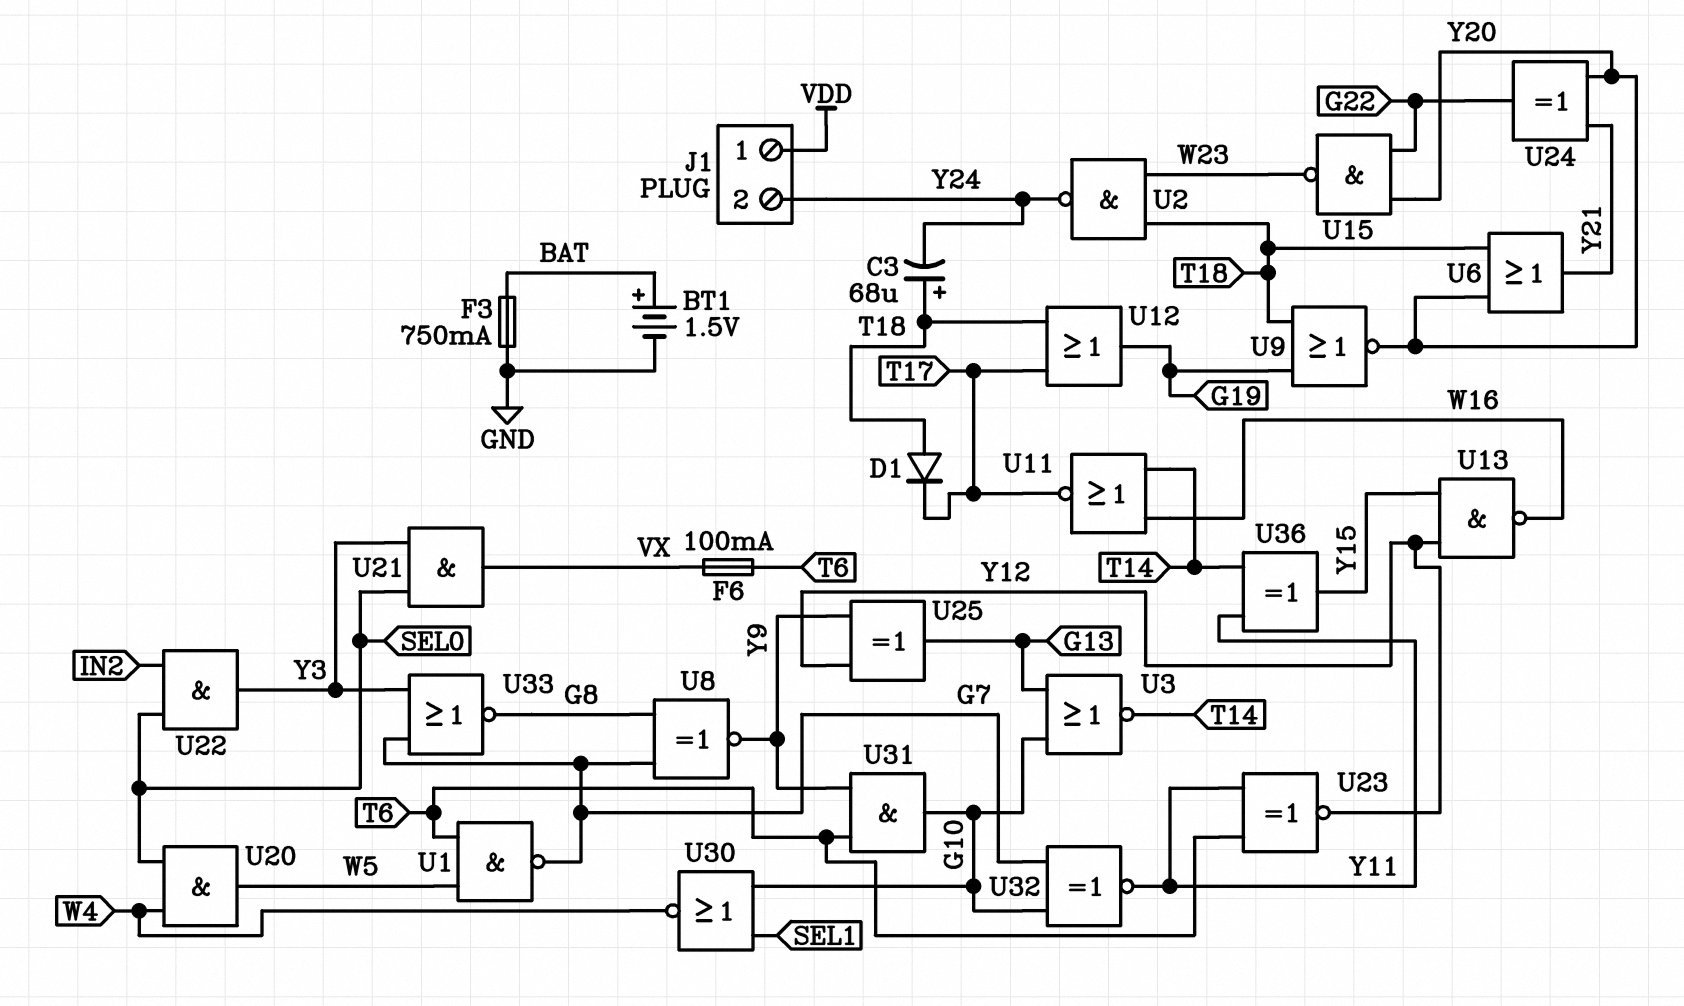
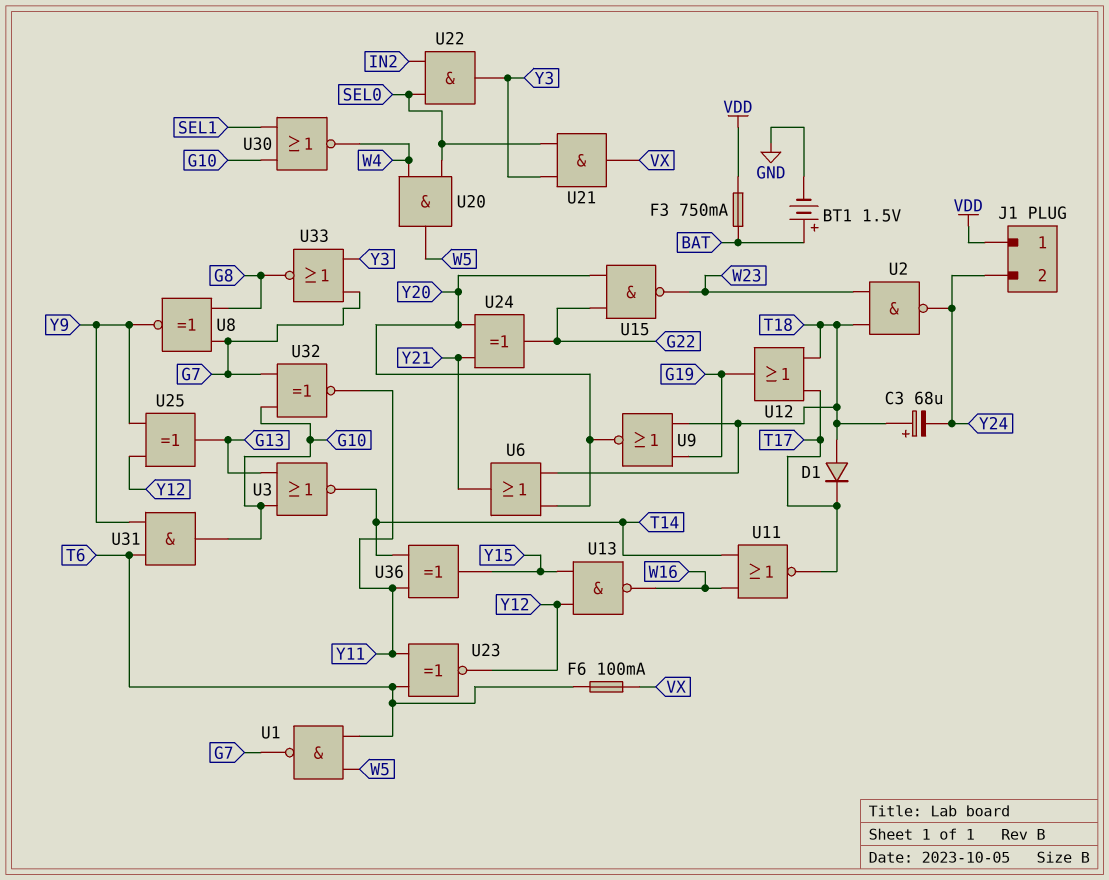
F3: 750mA (BAT, GND) -> 750mA (BAT, VDD)

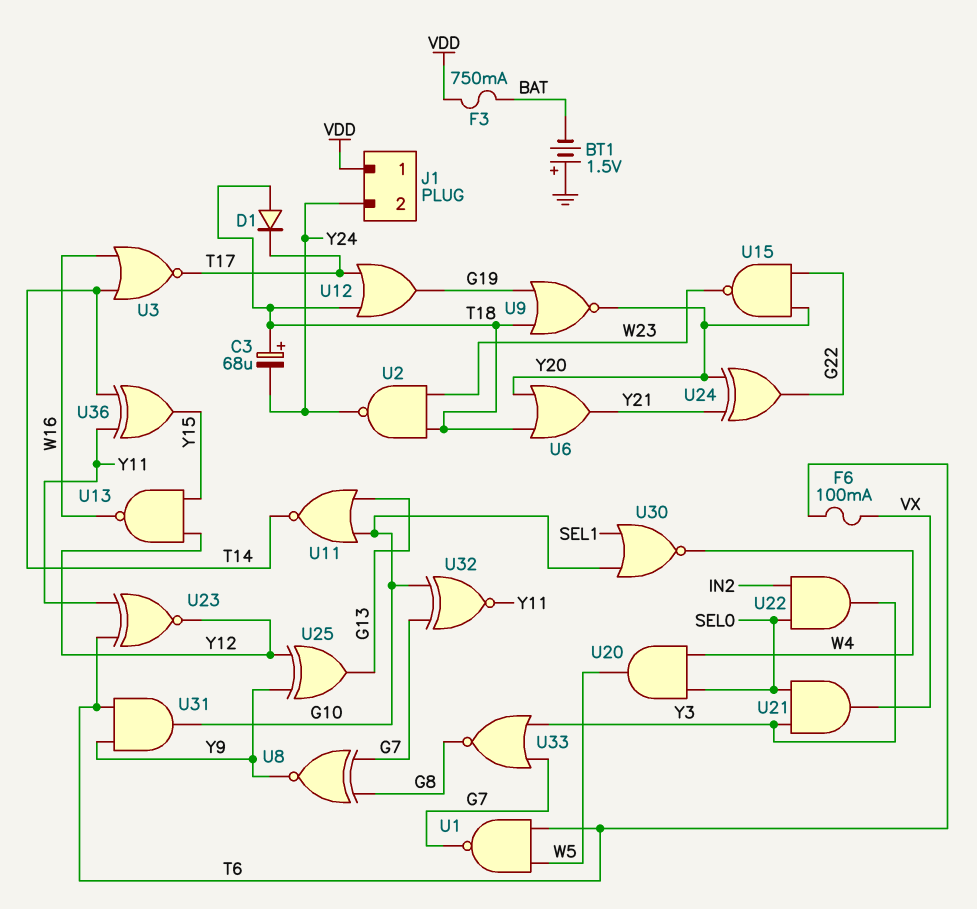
BT1: 1.5V (plus BAT, minus GND) -> 1.5V (plus GND, minus BAT)
U3: NOR (in G10, in G13, out T14) -> NOR (in T14, in W16, out T17)
U11: NOR (in T14, in W16, out T17) -> NOR (in G10, in G13, out T14)

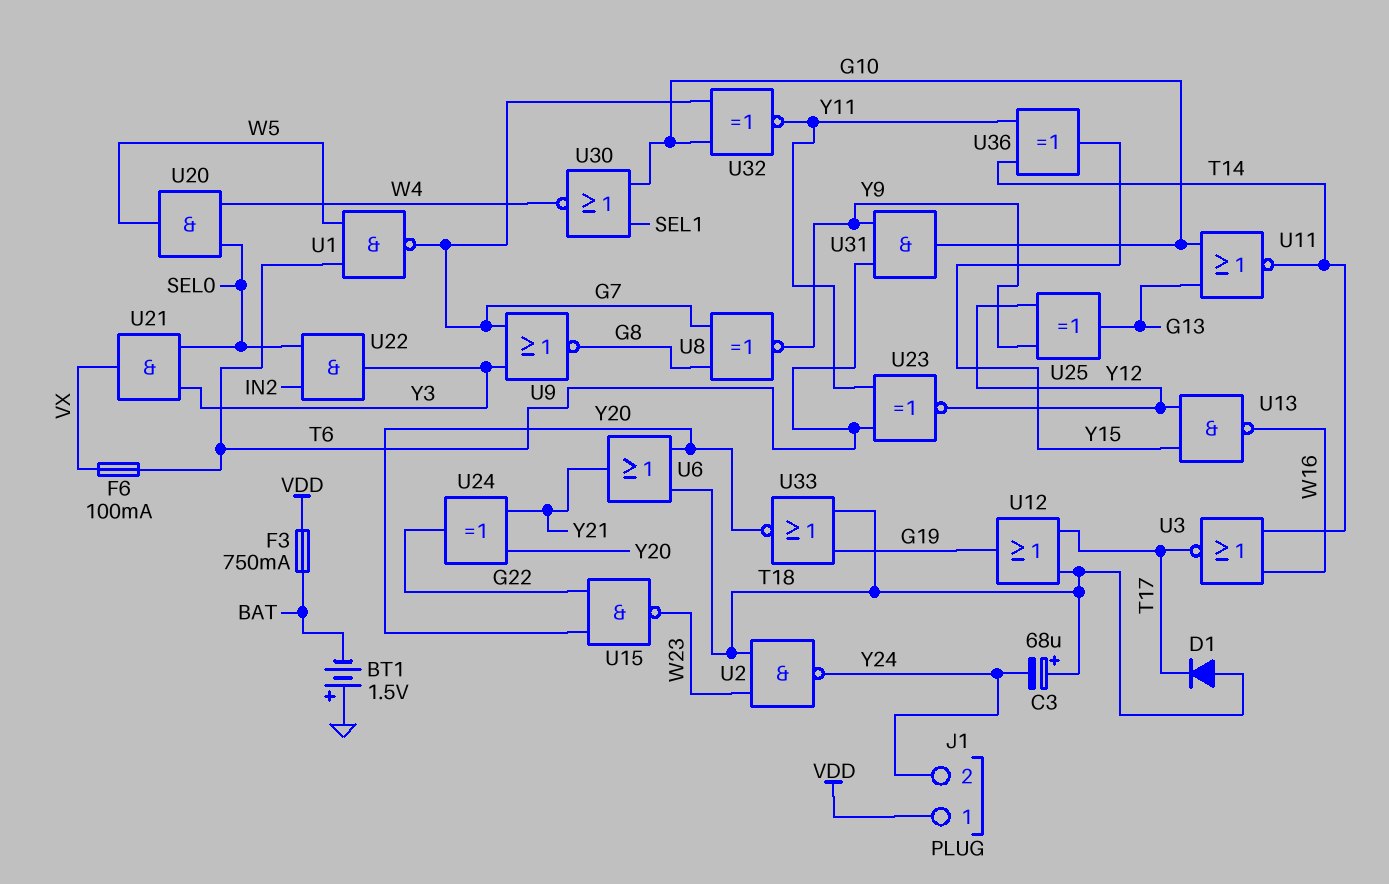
U9: NOR (in G19, in T18, out Y20) -> NOR (in G7, in Y3, out G8)
U33: NOR (in G7, in Y3, out G8) -> NOR (in G19, in T18, out Y20)

